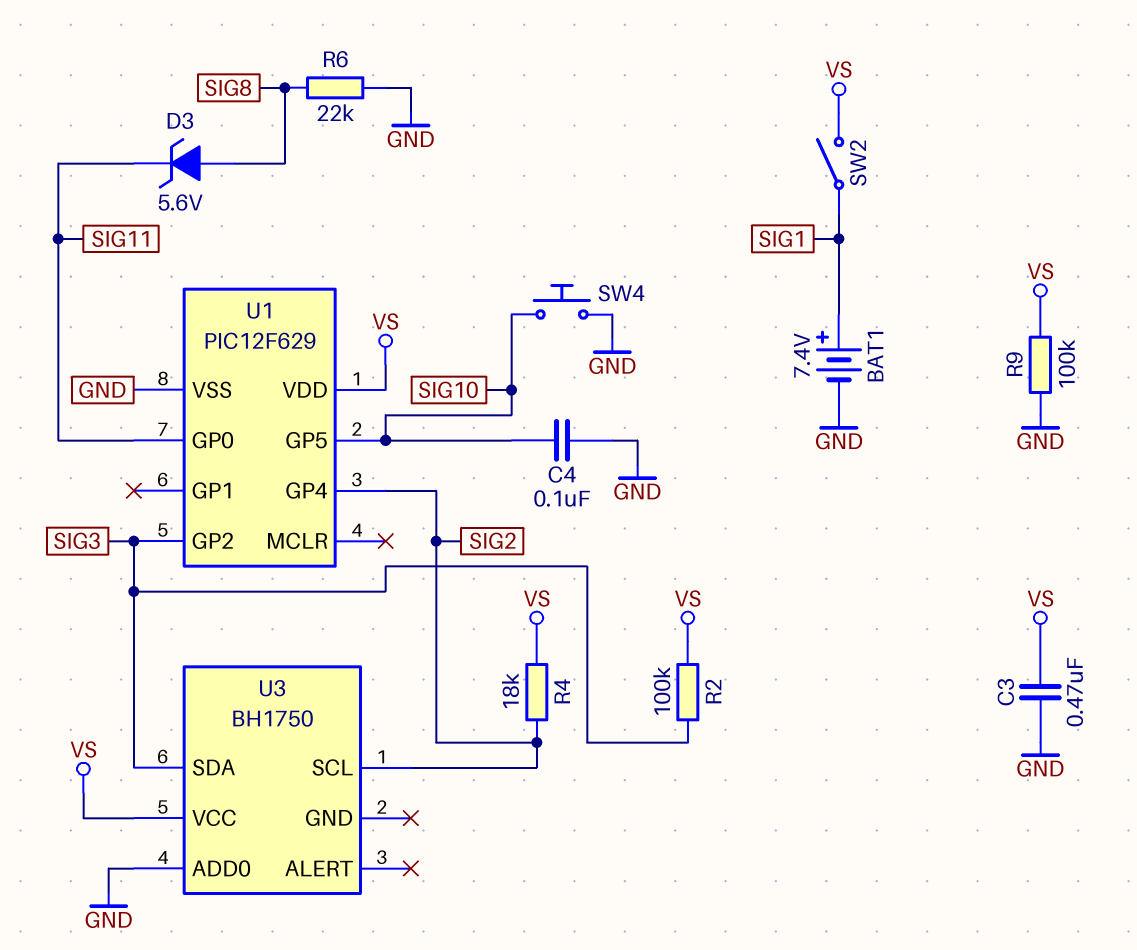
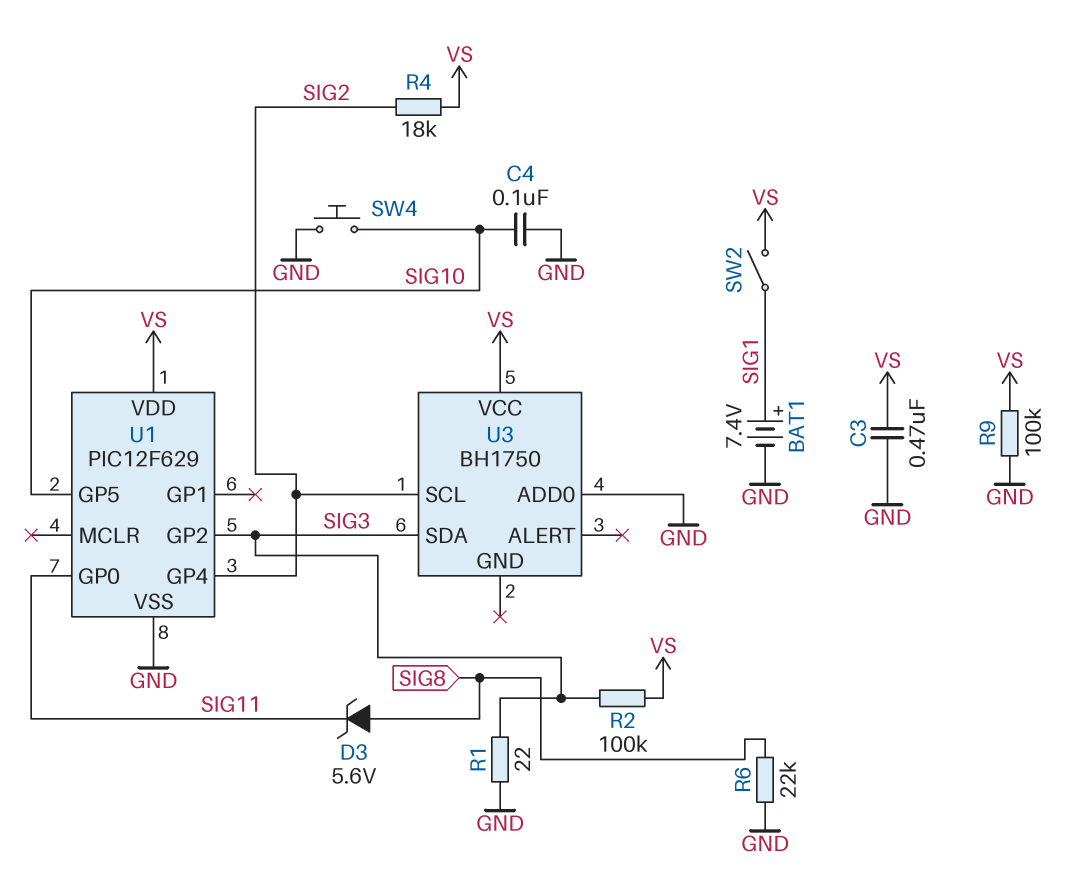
R1: none -> 22 (GND, SIG3)

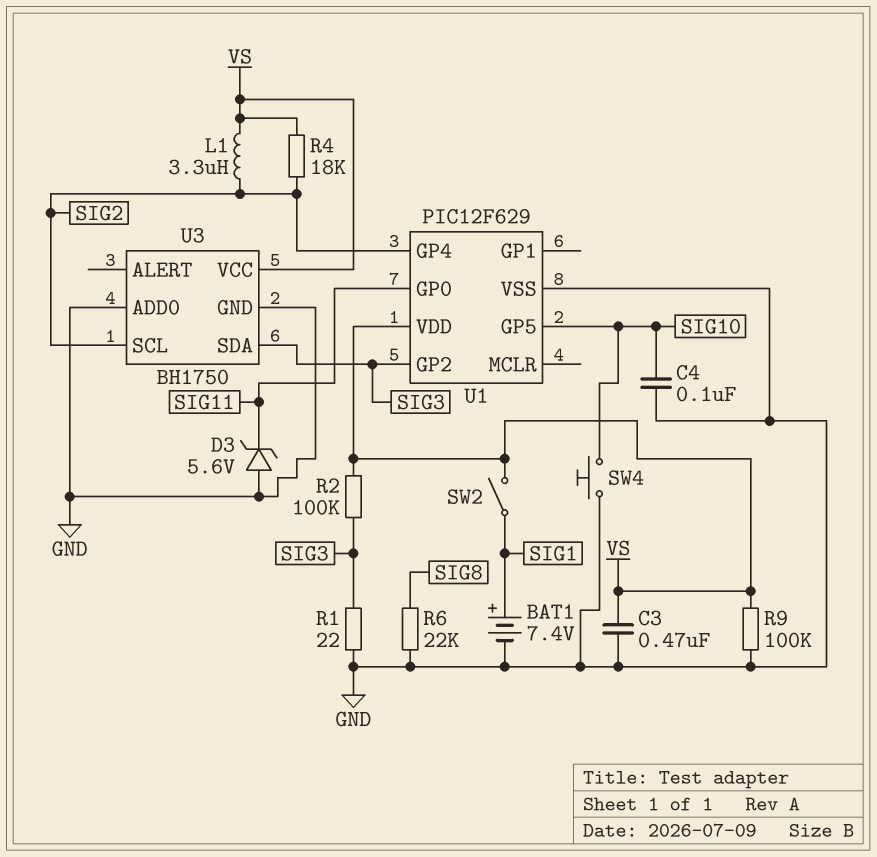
D3: zener 5.6V (A SIG8, K SIG11) -> zener 5.6V (A GND, K SIG11)
L1: none -> 3.3uH (SIG2, VS)
U3 pin GND: none -> GND

